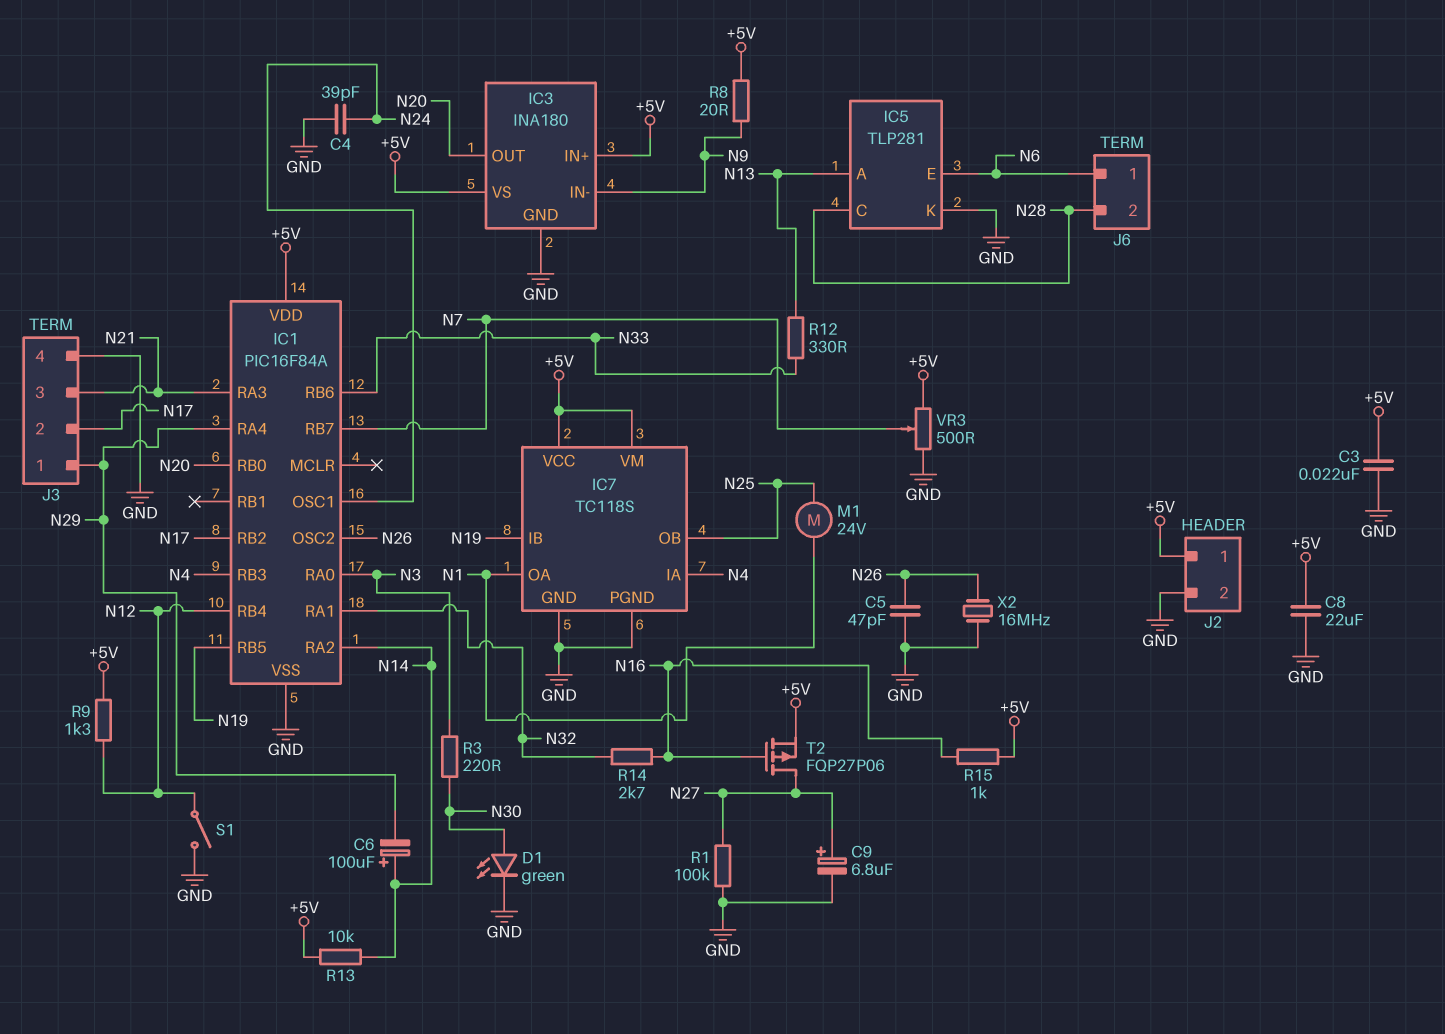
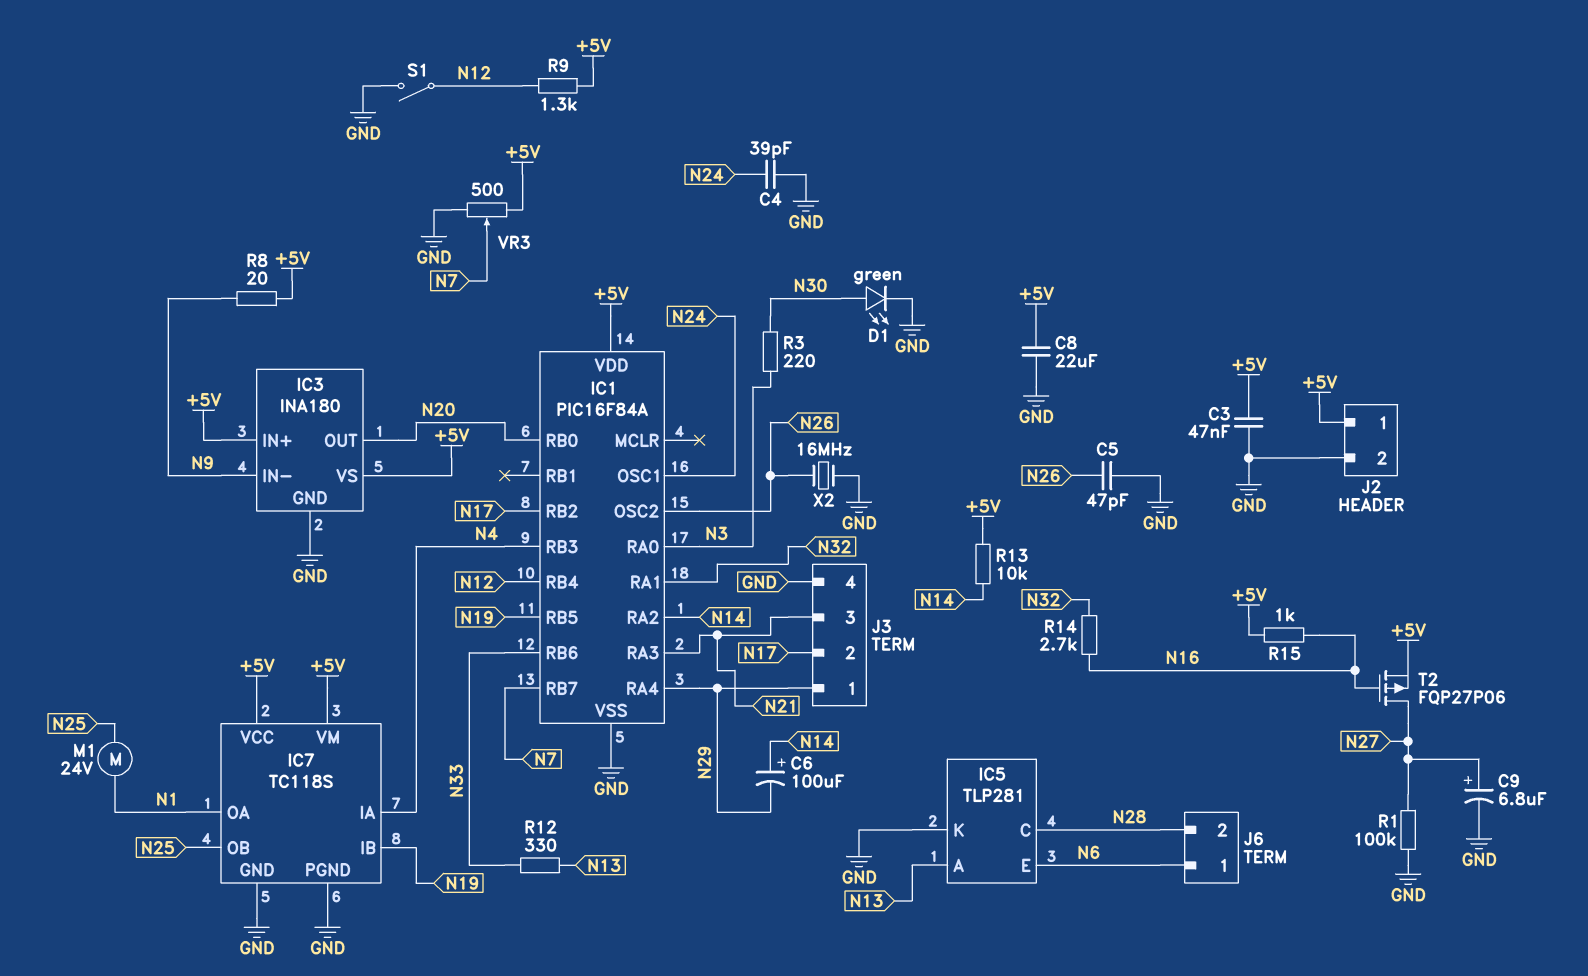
C3: 22nF (+5V, GND) -> 47nF (+5V, GND)

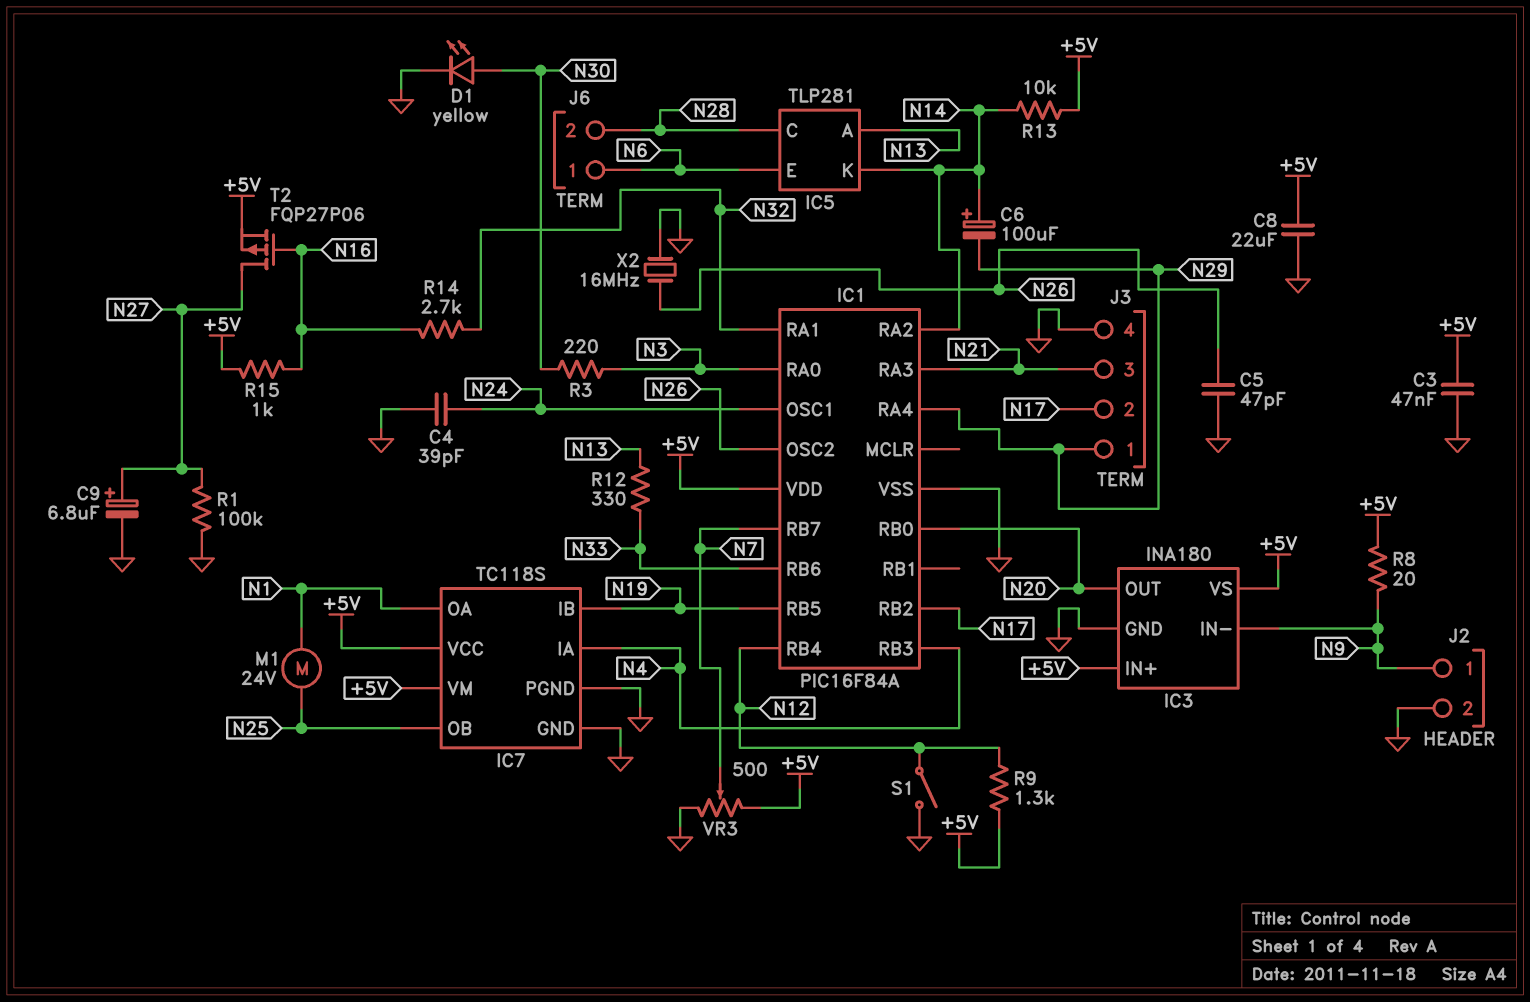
D1: LED green (A N30, K GND) -> LED yellow (A N30, K GND)
IC5 pin K: GND -> N14
J2 pin 1: +5V -> N9

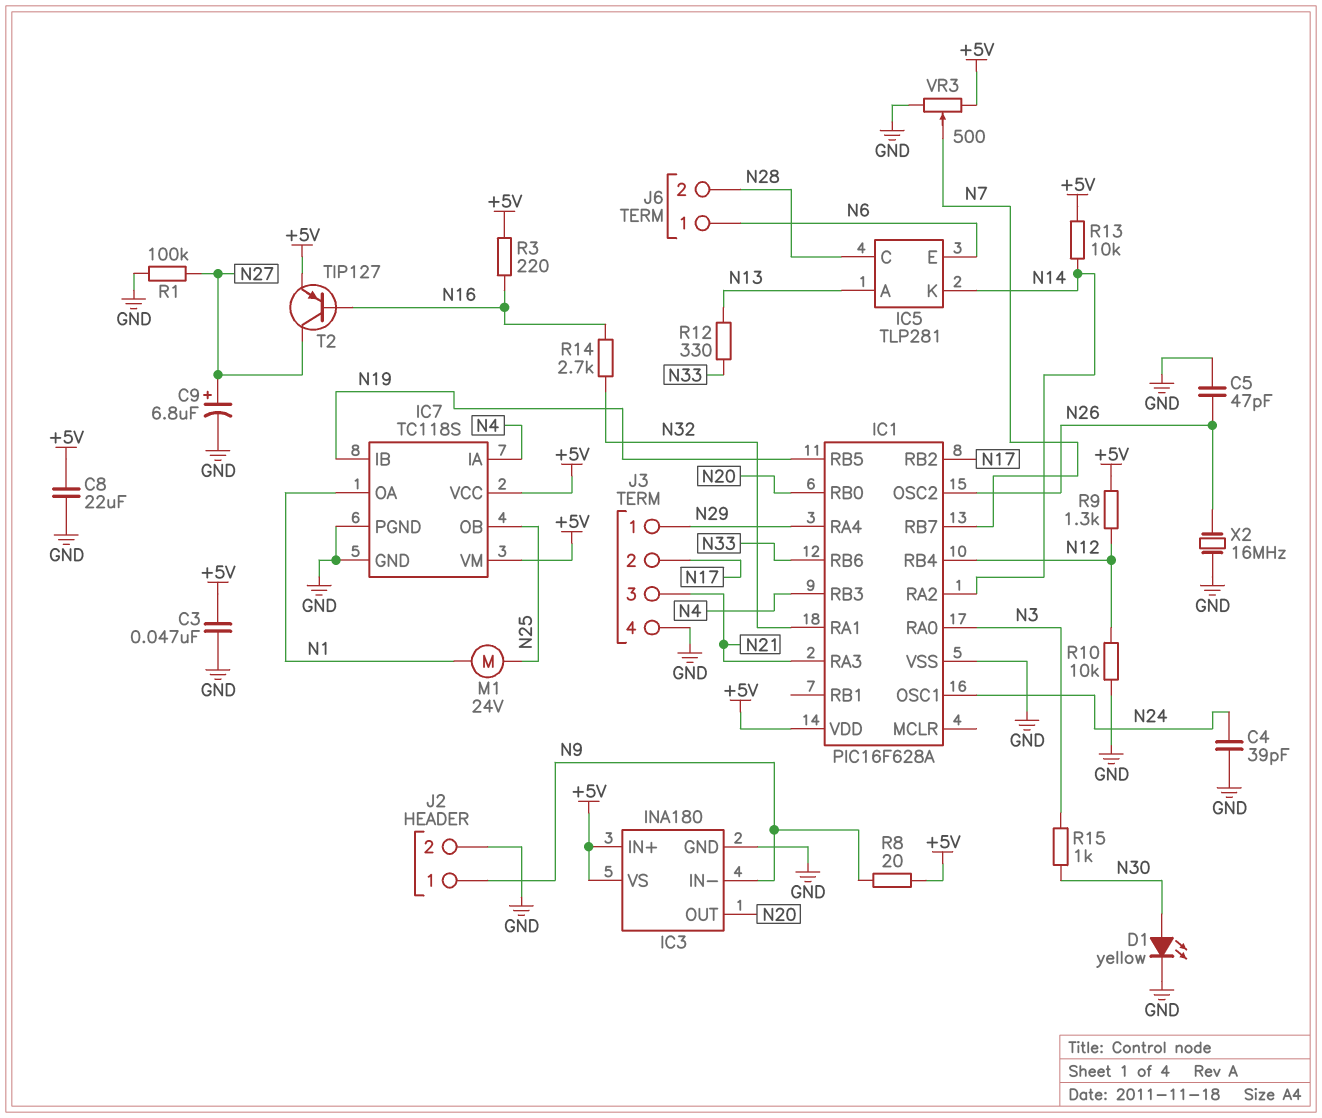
C6: 100uF (plus N14, minus N29) -> none
IC1: PIC16F84A -> PIC16F628A
R3: 220 (N3, N30) -> 220 (+5V, N16)
R10: none -> 10k (GND, N12)
R15: 1k (+5V, N16) -> 1k (N3, N30)
S1: switch (GND, N12) -> none
T2: PMOS FQP27P06 (G N16, D N27, S +5V) -> PNP TIP127 (B N16, C N27, E +5V)

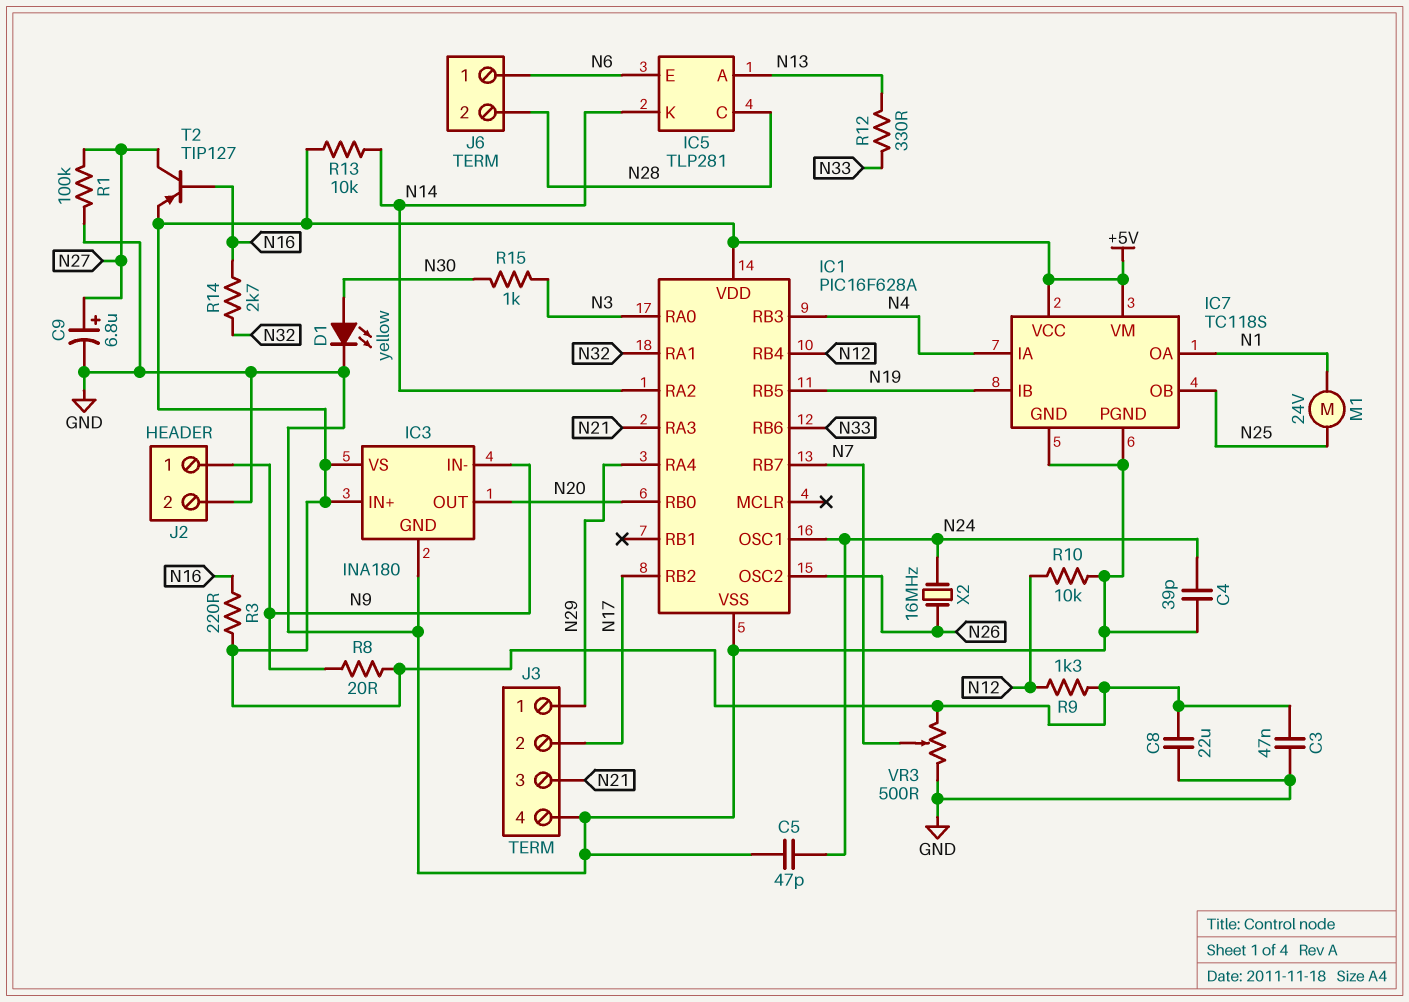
C5: 47pF (GND, N26) -> 47pF (GND, N24)
X2: 16MHz (GND, N26) -> 16MHz (N24, N26)

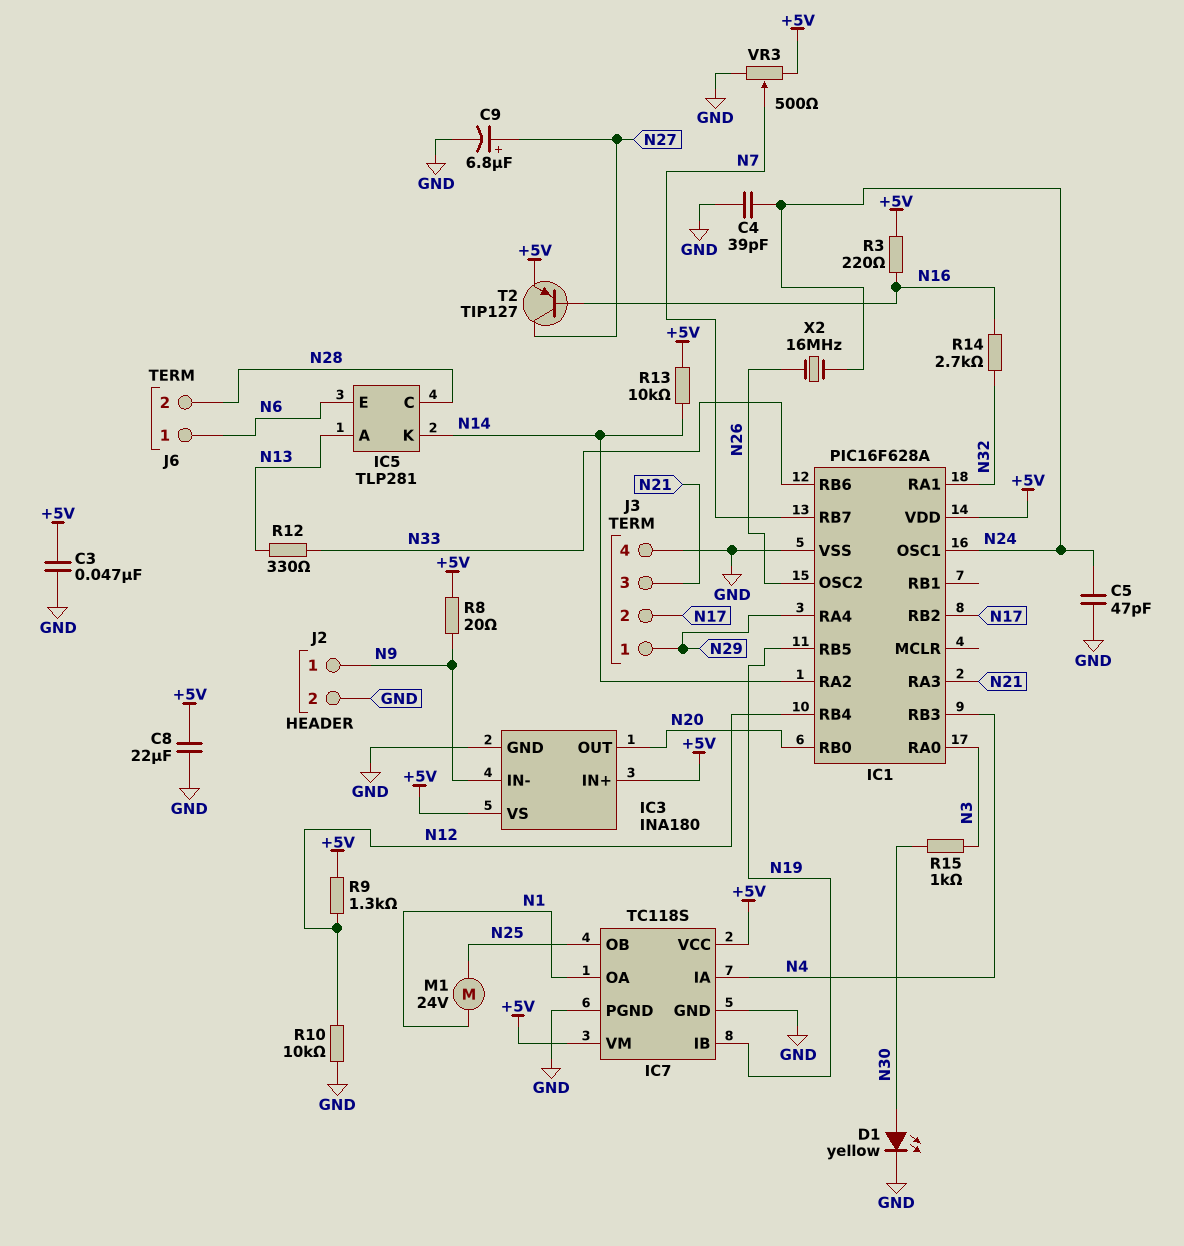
R1: 100k (GND, N27) -> none

